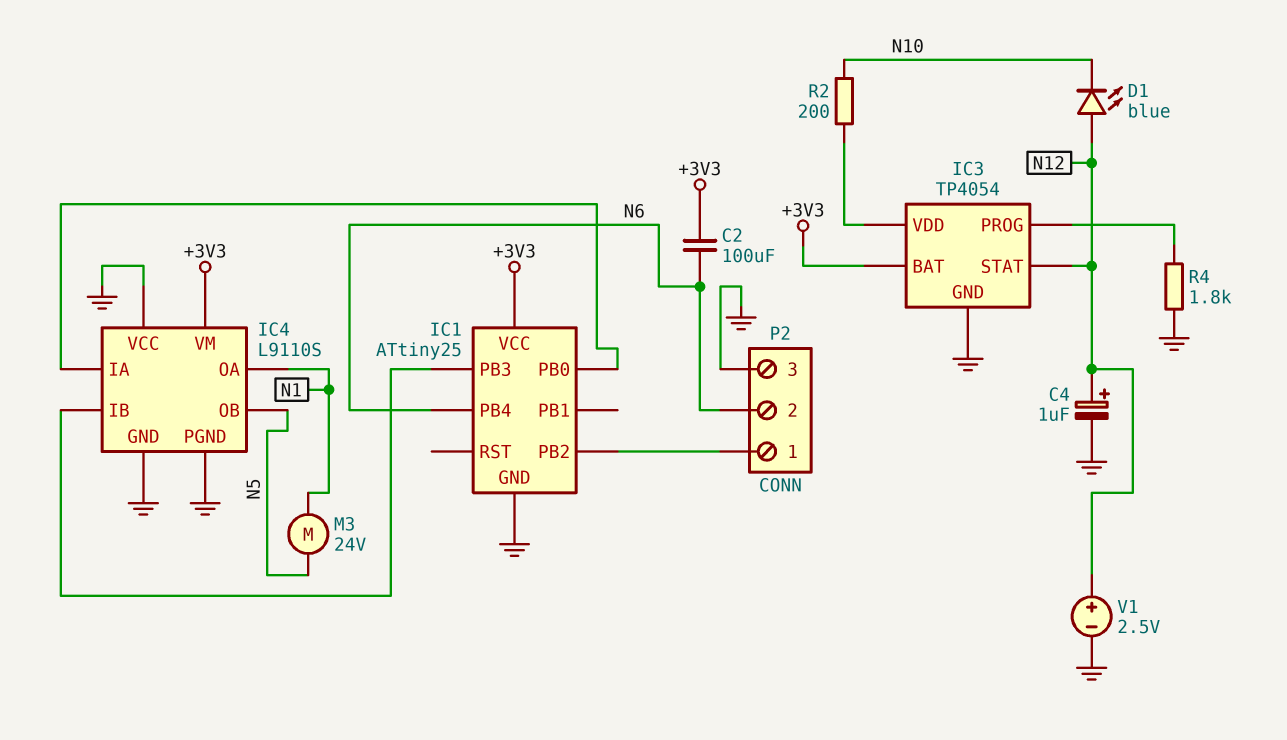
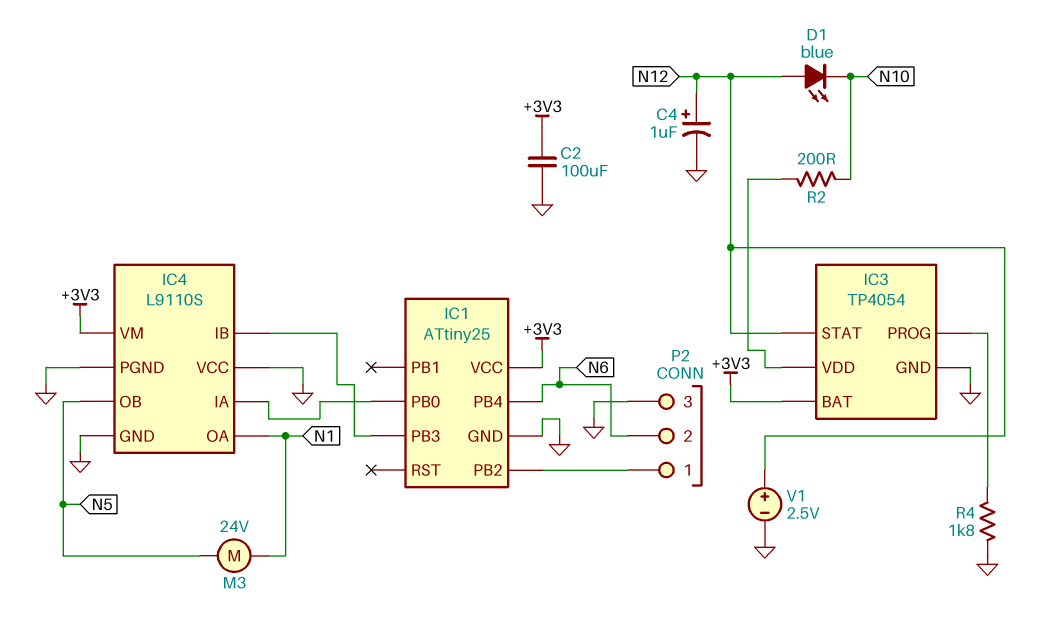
C2: 100uF (+3V3, N6) -> 100uF (+3V3, GND)

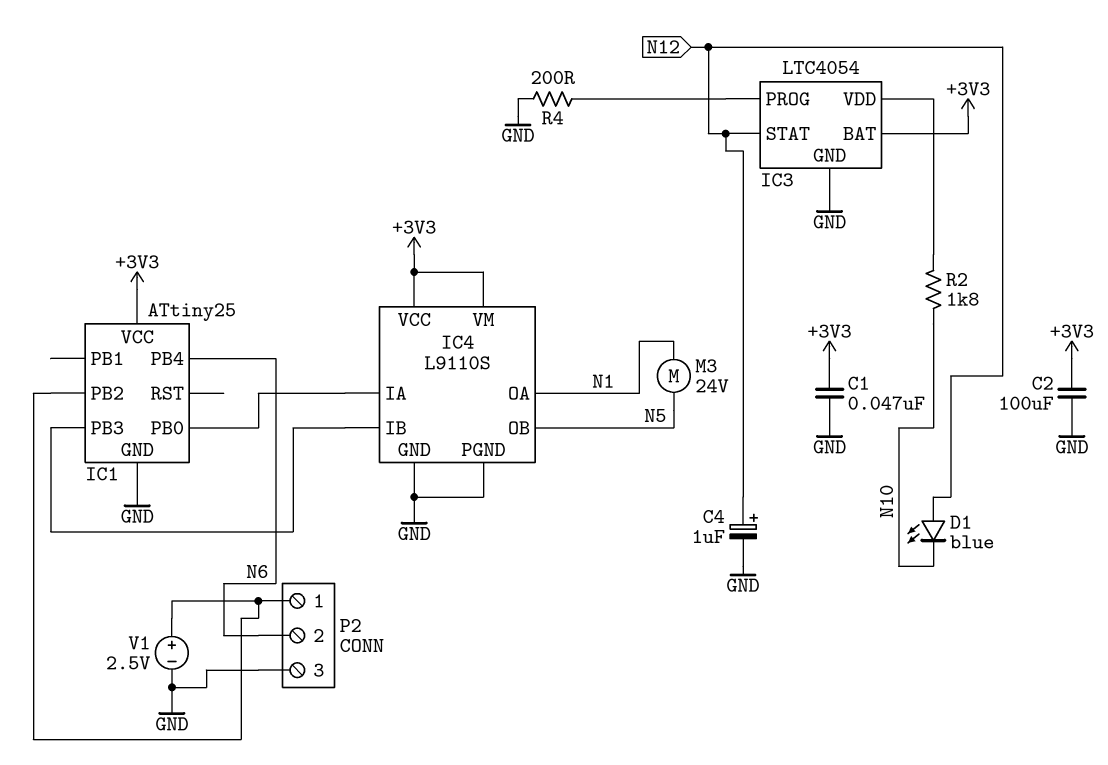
C1: none -> 47nF (+3V3, GND)
IC3: TP4054 -> LTC4054
IC4 pin VCC: GND -> +3V3
R2: 200 (IC3/VDD, N10) -> 1.8k (IC3/VDD, N10)
R4: 1.8k (GND, IC3/PROG) -> 200 (GND, IC3/PROG)
V1: 2.5V (plus N12, minus GND) -> 2.5V (plus IC1/PB2, minus GND)

